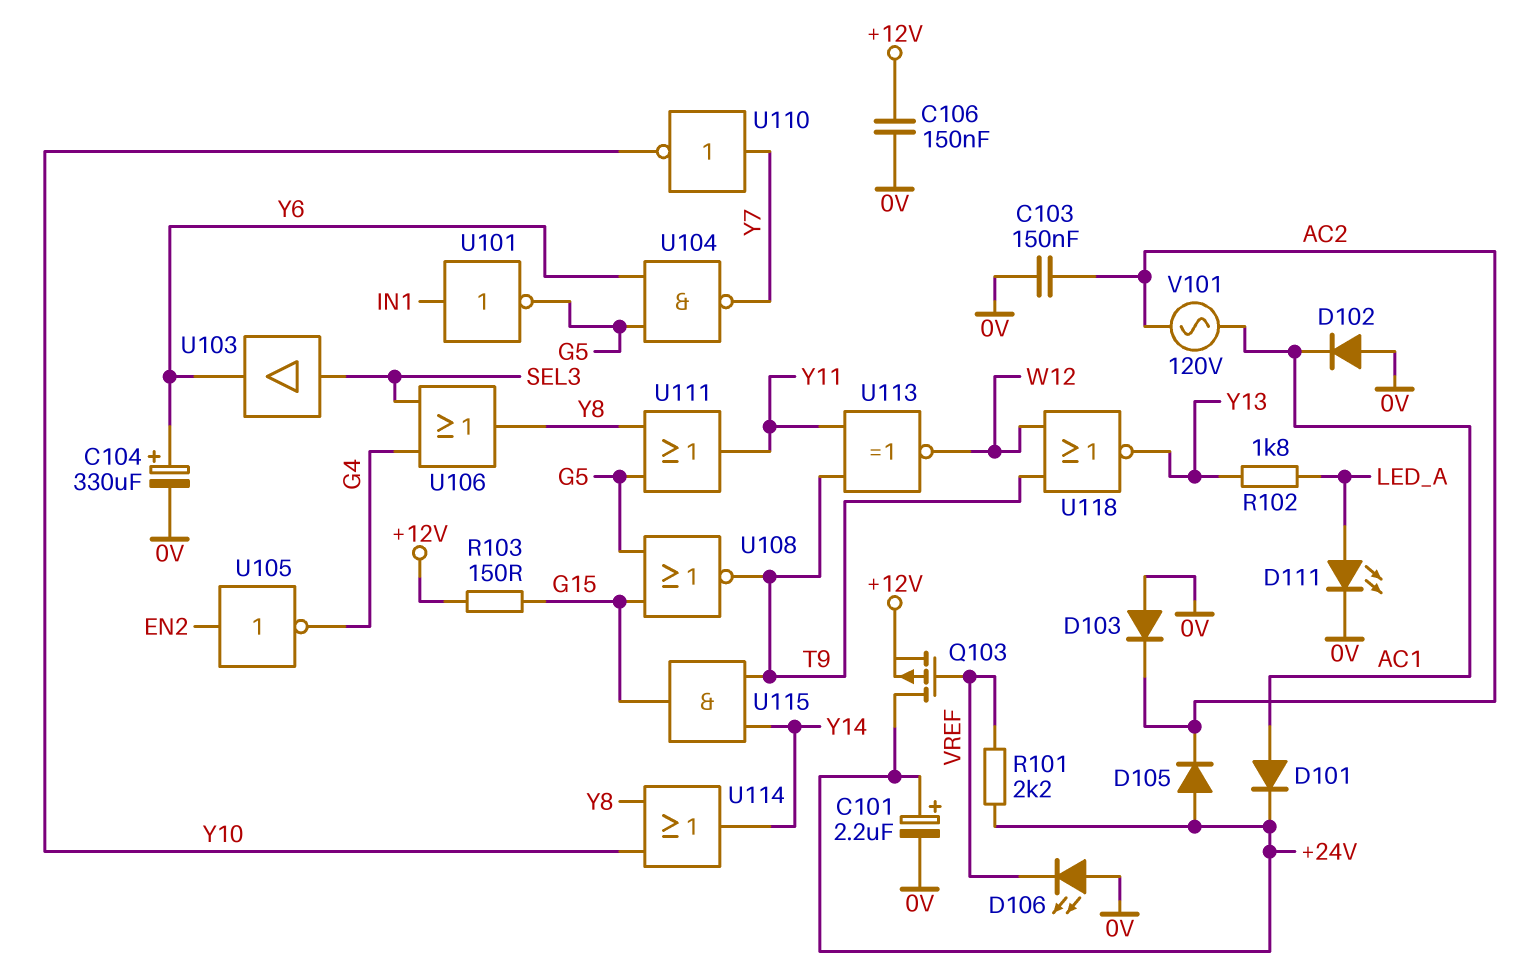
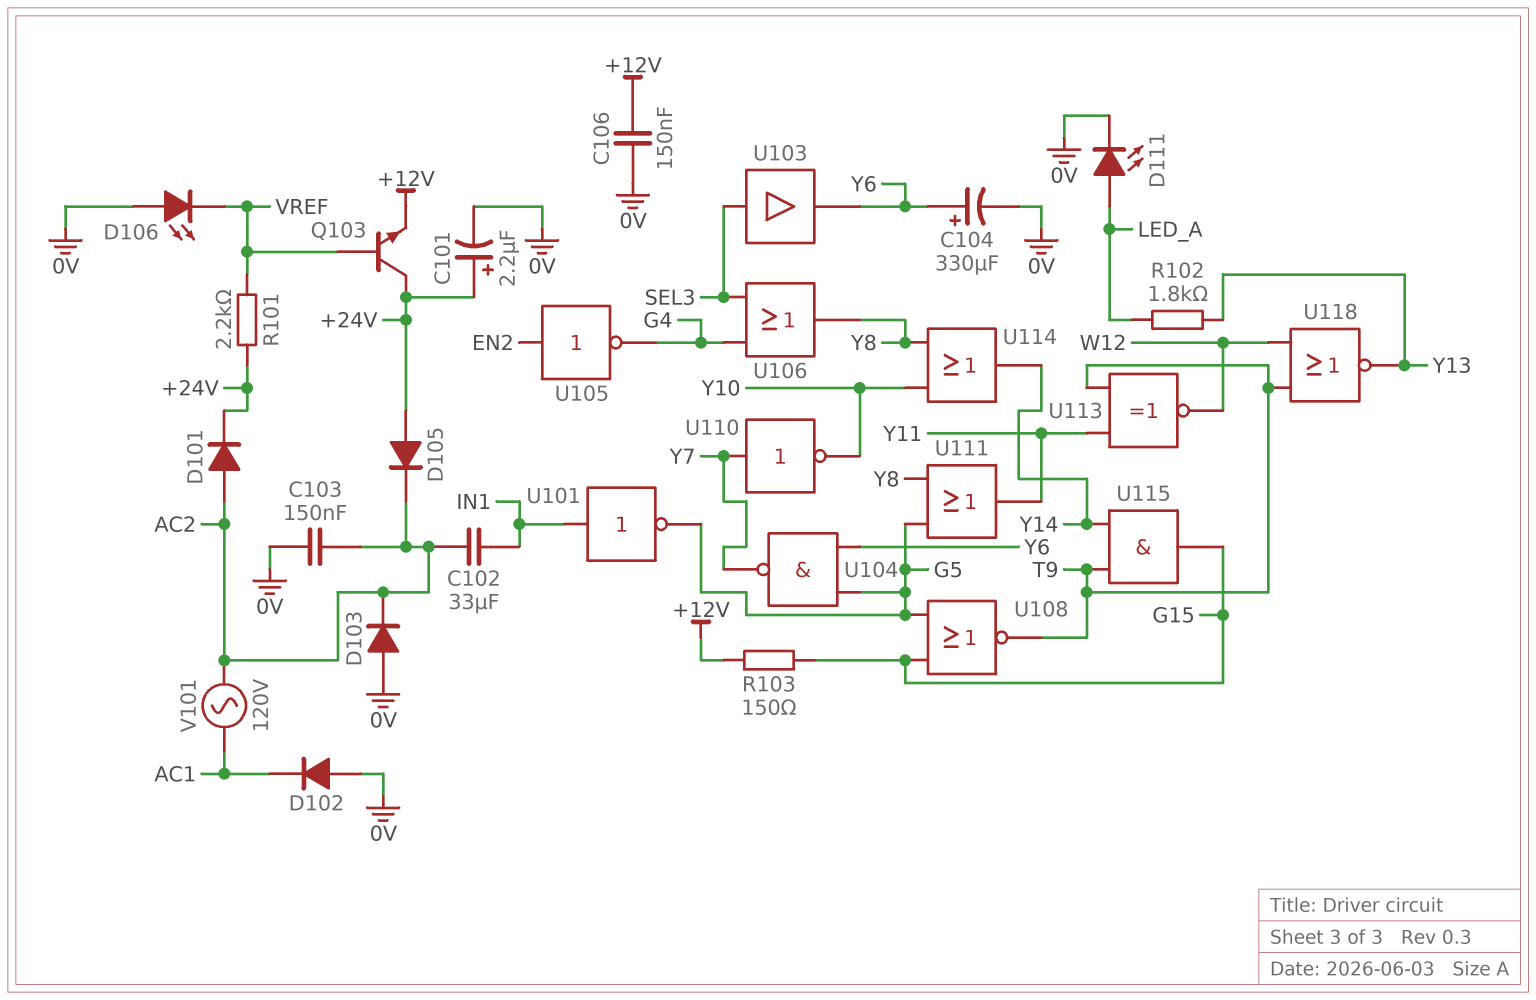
C102: none -> 33uF (AC2, IN1)
D101: diode (A AC1, K +24V) -> diode (A AC2, K +24V)
Q103: PMOS (G VREF, D +24V, S +12V) -> NPN (B VREF, C +24V, E +12V)

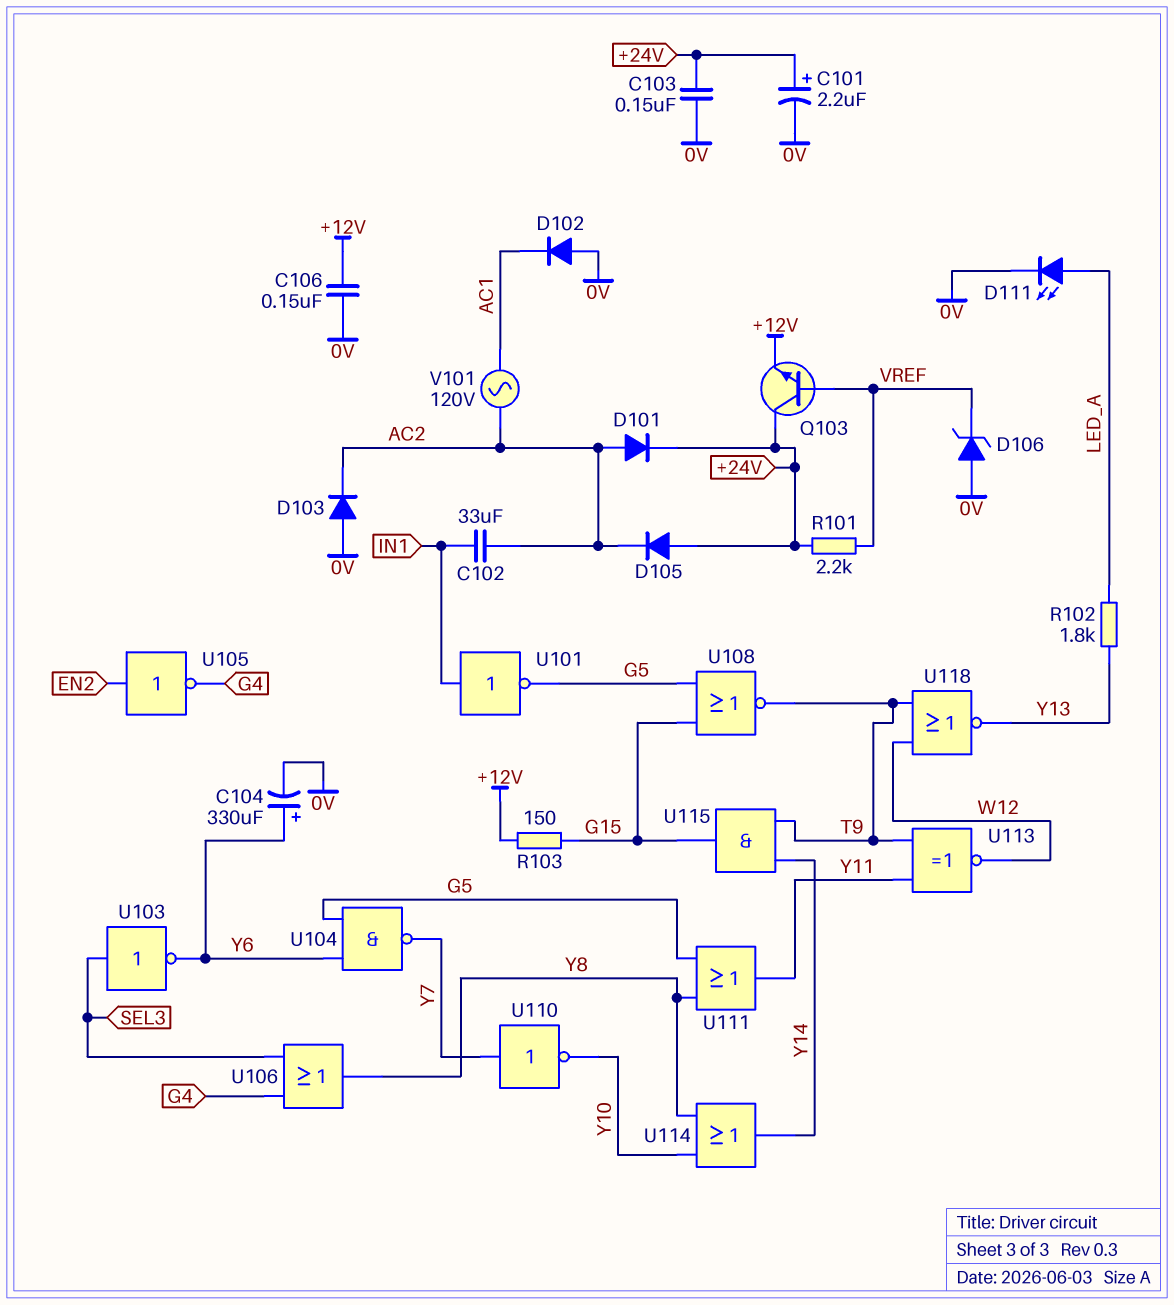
C103: 150nF (0V, AC2) -> 150nF (+24V, 0V)
D106: LED (A 0V, K VREF) -> zener (A 0V, K VREF)
U103: buffer (in SEL3, out Y6) -> NOT (in SEL3, out Y6)

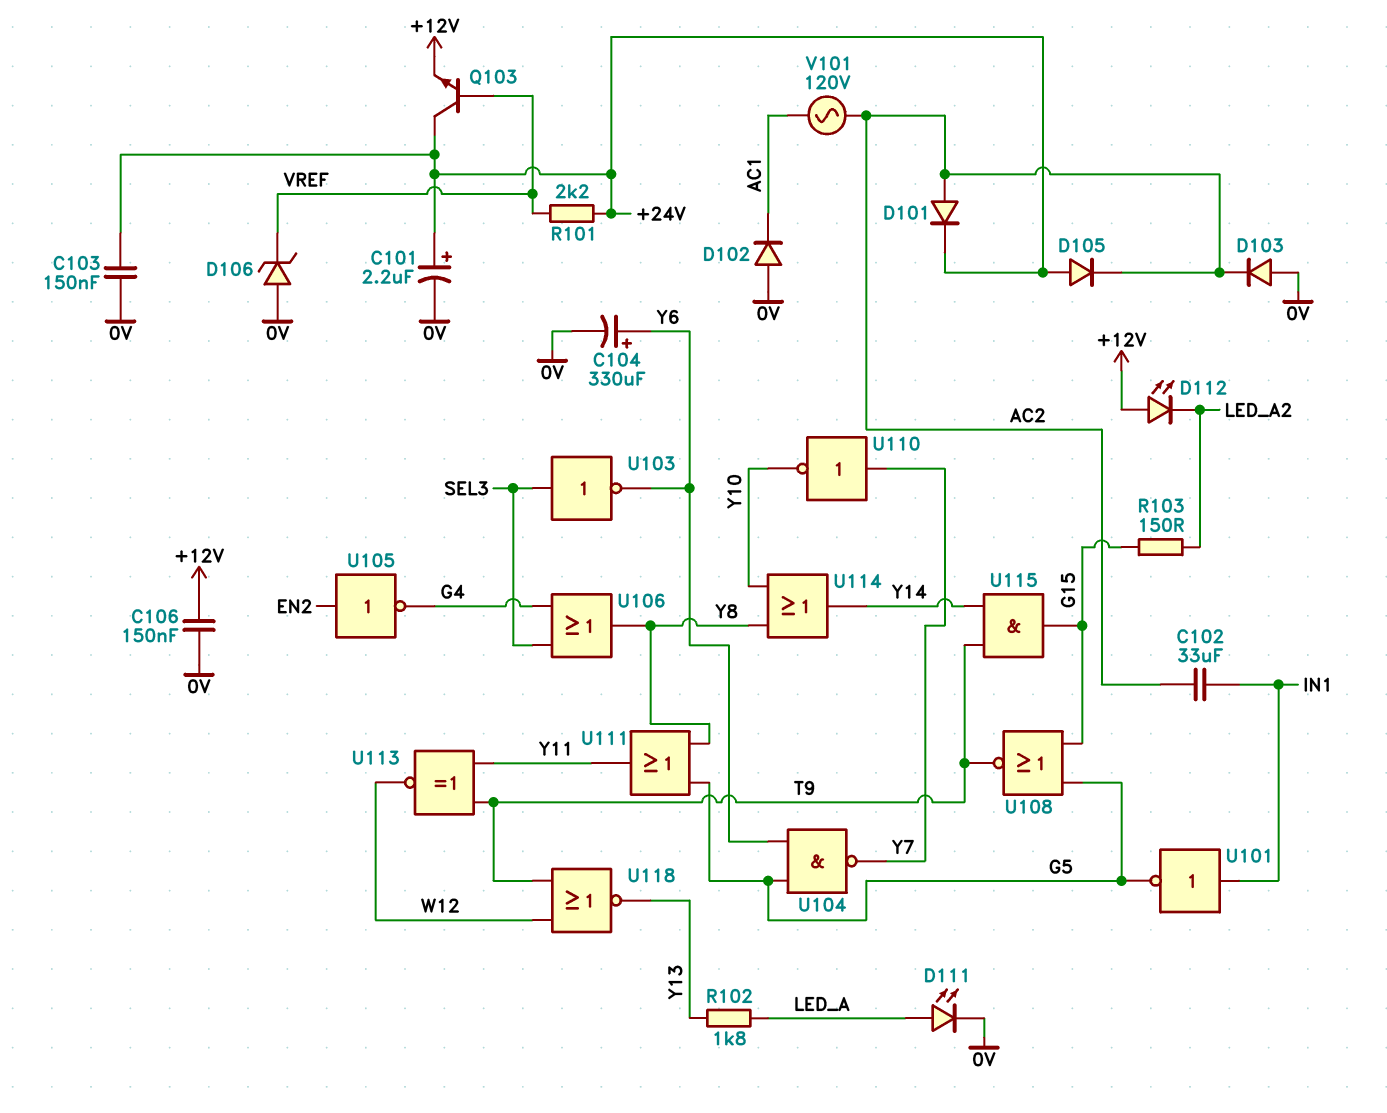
D112: none -> LED (A +12V, K LED_A2)
R103: 150 (+12V, G15) -> 150 (G15, LED_A2)

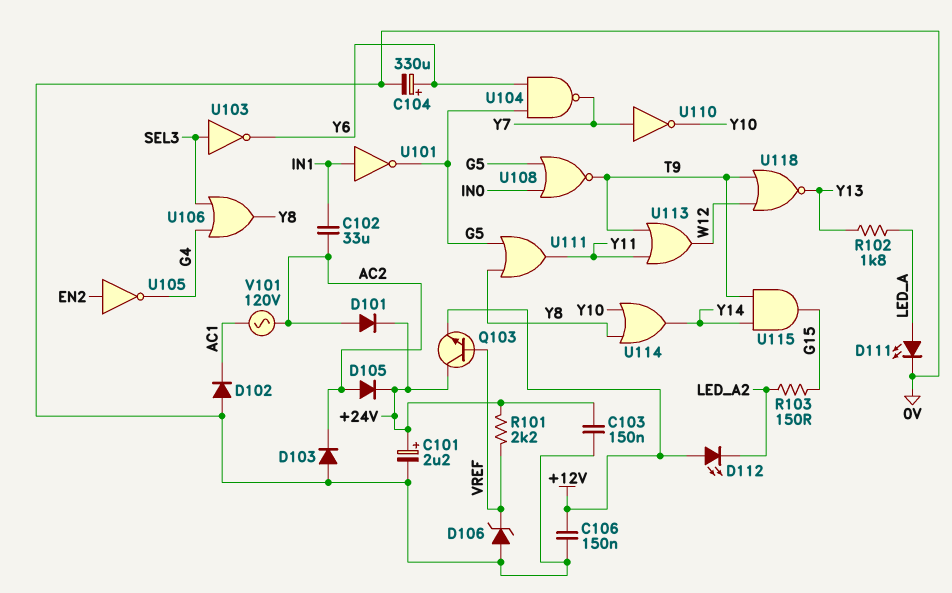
D105: diode (A +24V, K AC2) -> diode (A AC2, K +24V)
U108: NOR (in G5, in G15, out T9) -> NOR (in G5, in IN0, out T9)
U113: XNOR (in T9, in Y11, out W12) -> OR (in T9, in Y11, out W12)

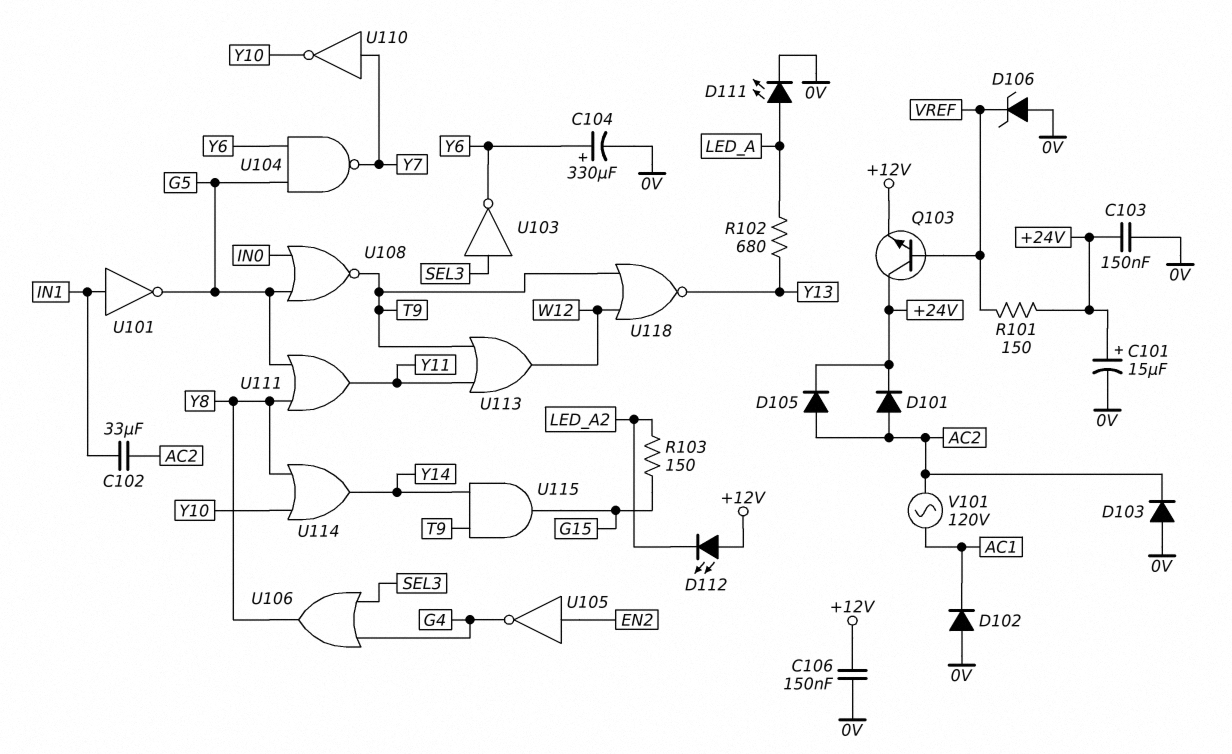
C101: 2.2uF (plus +24V, minus 0V) -> 15uF (plus +24V, minus 0V)
R101: 2.2k (+24V, VREF) -> 150 (+24V, VREF)
R102: 1.8k (LED_A, Y13) -> 680 (LED_A, Y13)

